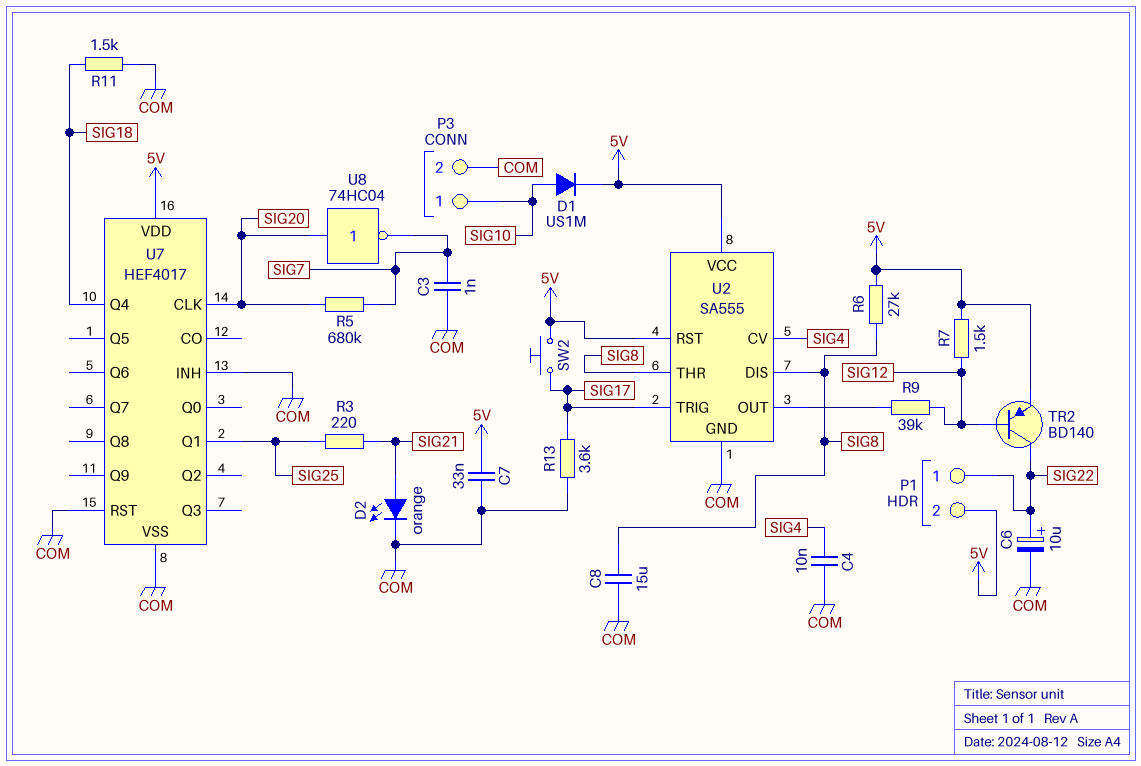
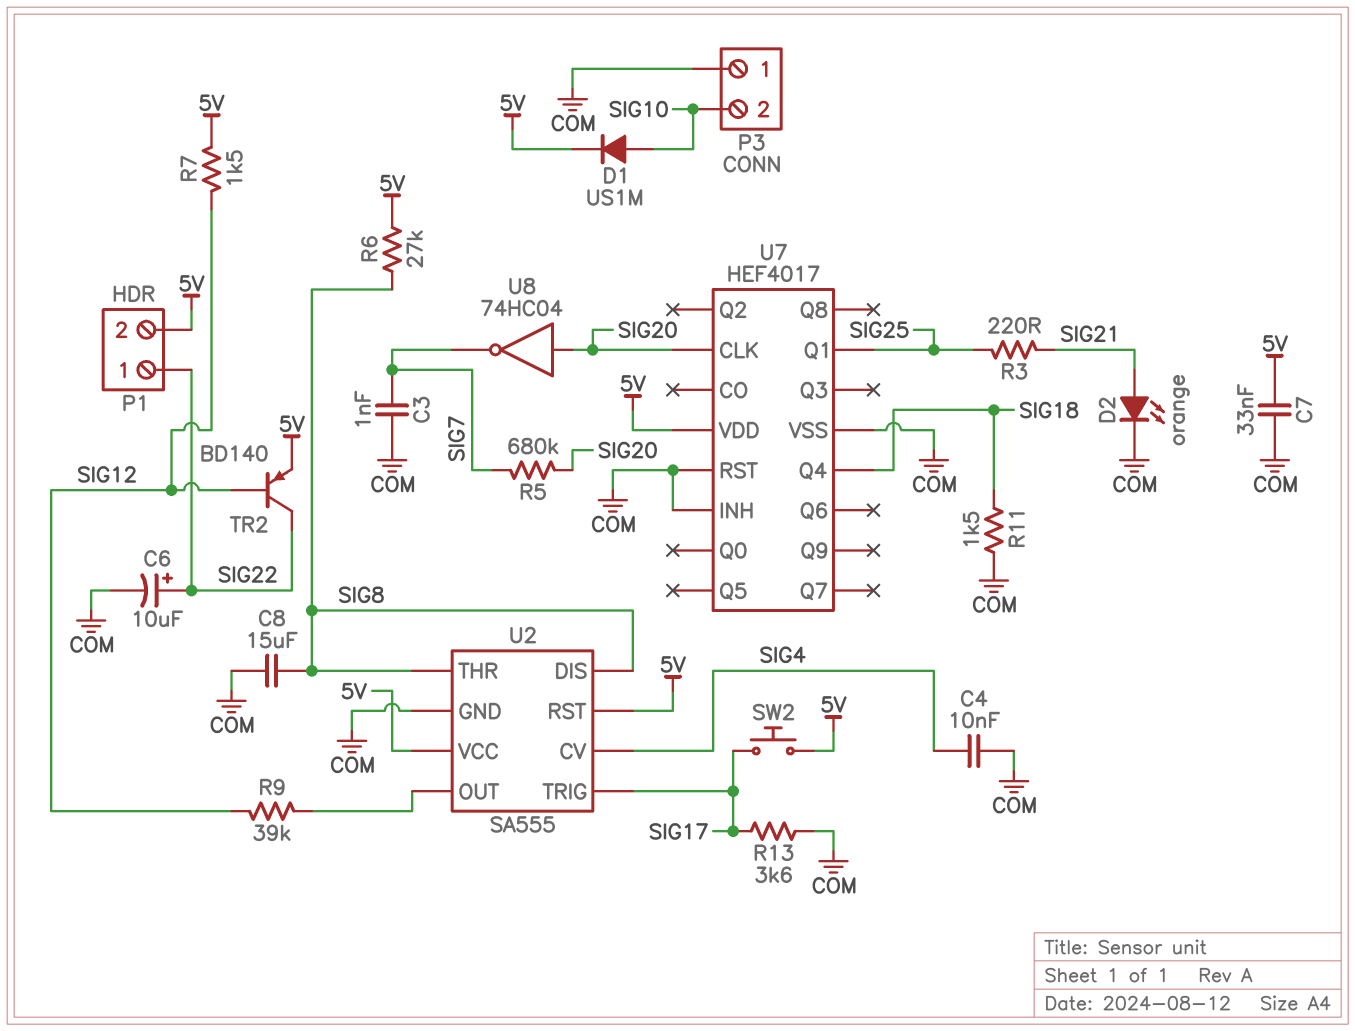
P3 pin 1: SIG10 -> COM
P3 pin 2: COM -> SIG10

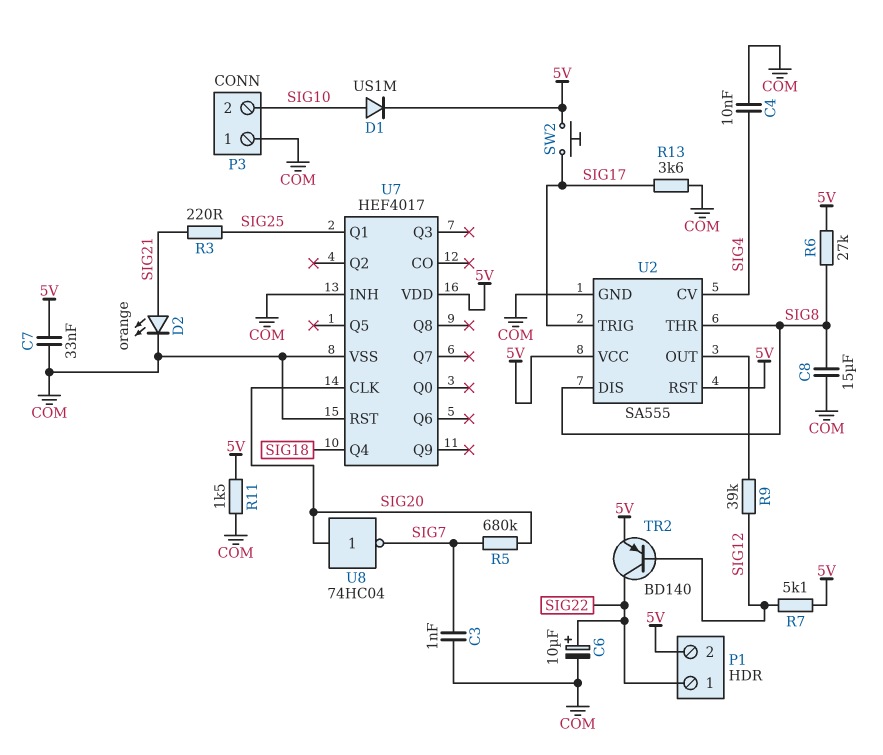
R7: 1.5k (5V, SIG12) -> 5.1k (5V, SIG12)
R11: 1.5k (COM, SIG18) -> 1.5k (5V, COM)

